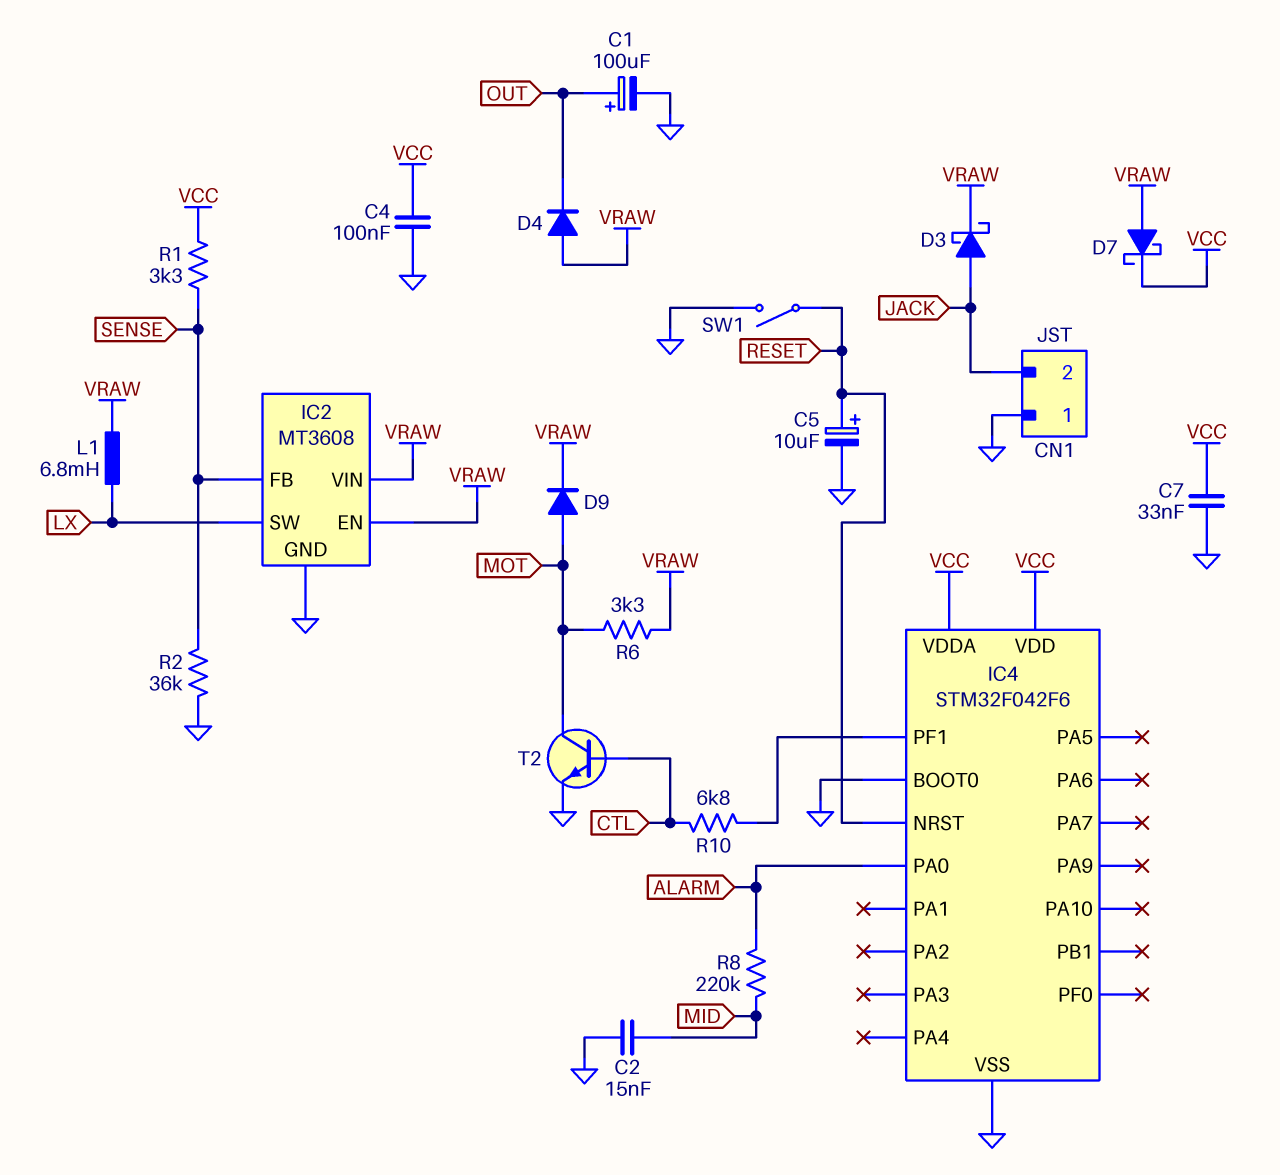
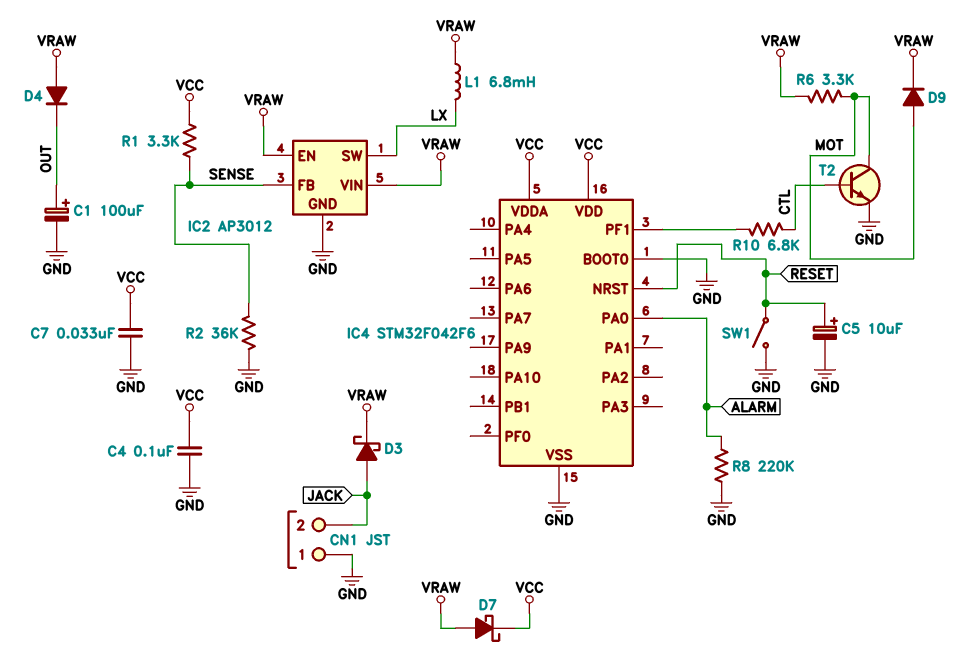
C2: 15nF (GND, MID) -> none
IC2: MT3608 -> AP3012
R8: 220k (ALARM, MID) -> 220k (ALARM, GND)

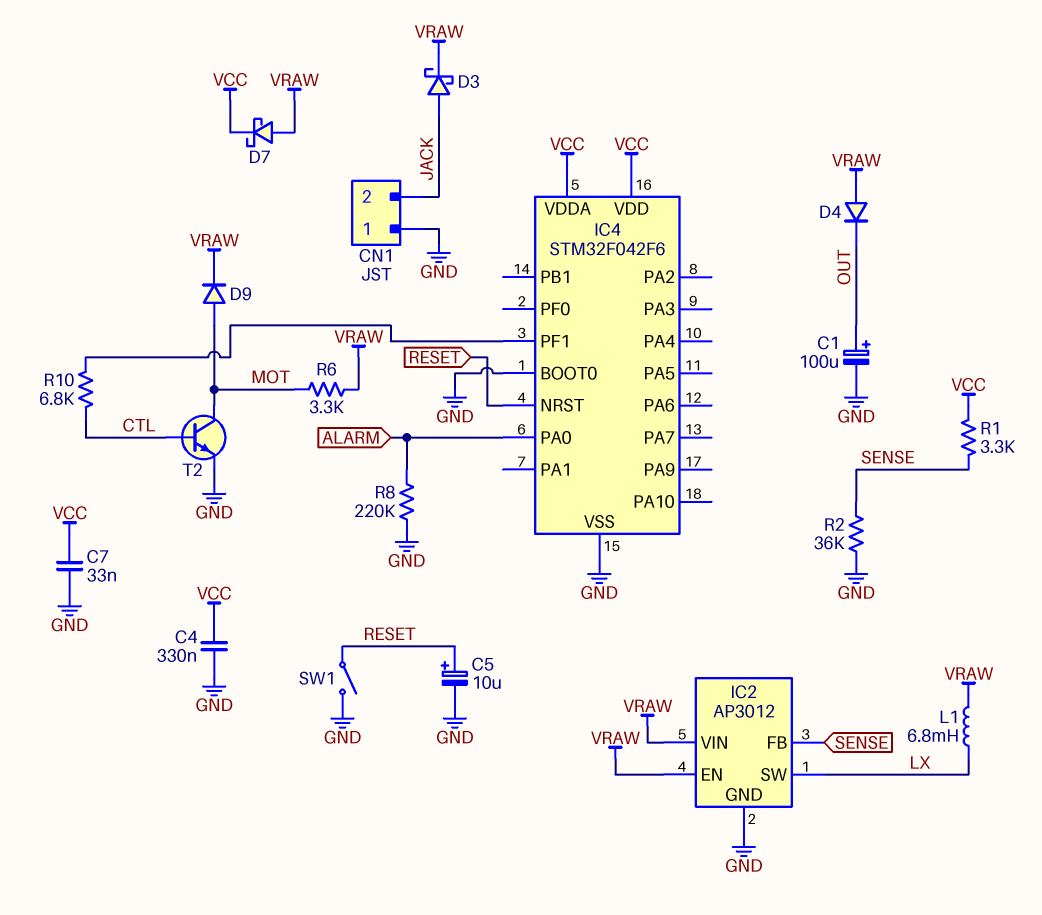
C4: 100nF (GND, VCC) -> 330nF (GND, VCC)

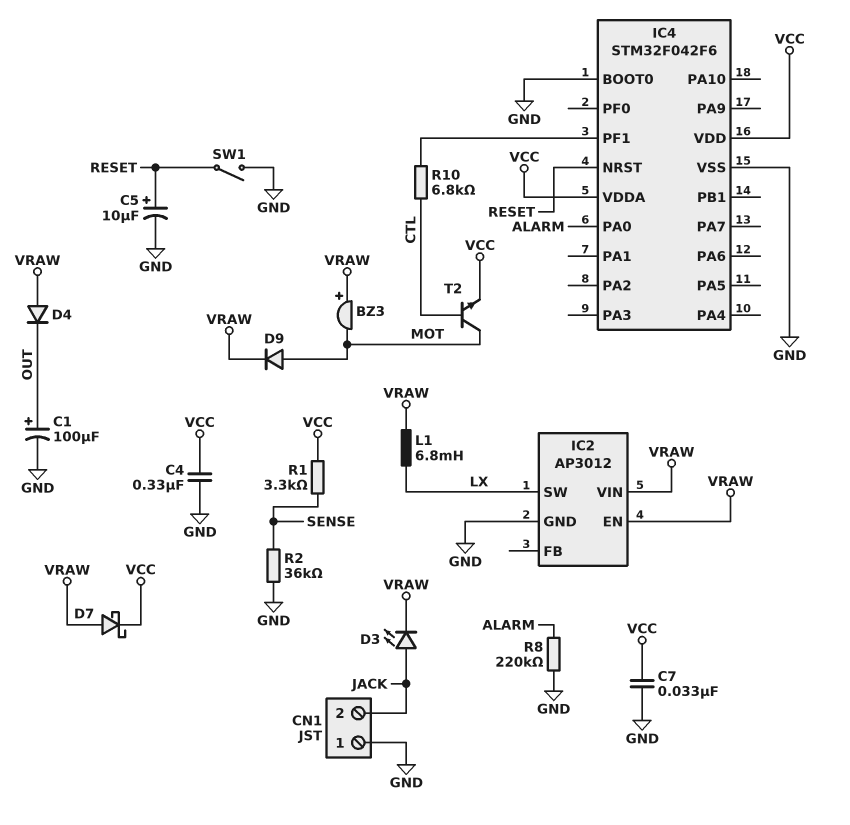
BZ3: none -> buzzer (plus VRAW, minus MOT)
D3: schottky (A JACK, K VRAW) -> LED (A JACK, K VRAW)
IC2 pin FB: SENSE -> none
R6: 3.3k (MOT, VRAW) -> none
T2: NPN (B CTL, C MOT, E GND) -> NPN (B CTL, C MOT, E VCC)

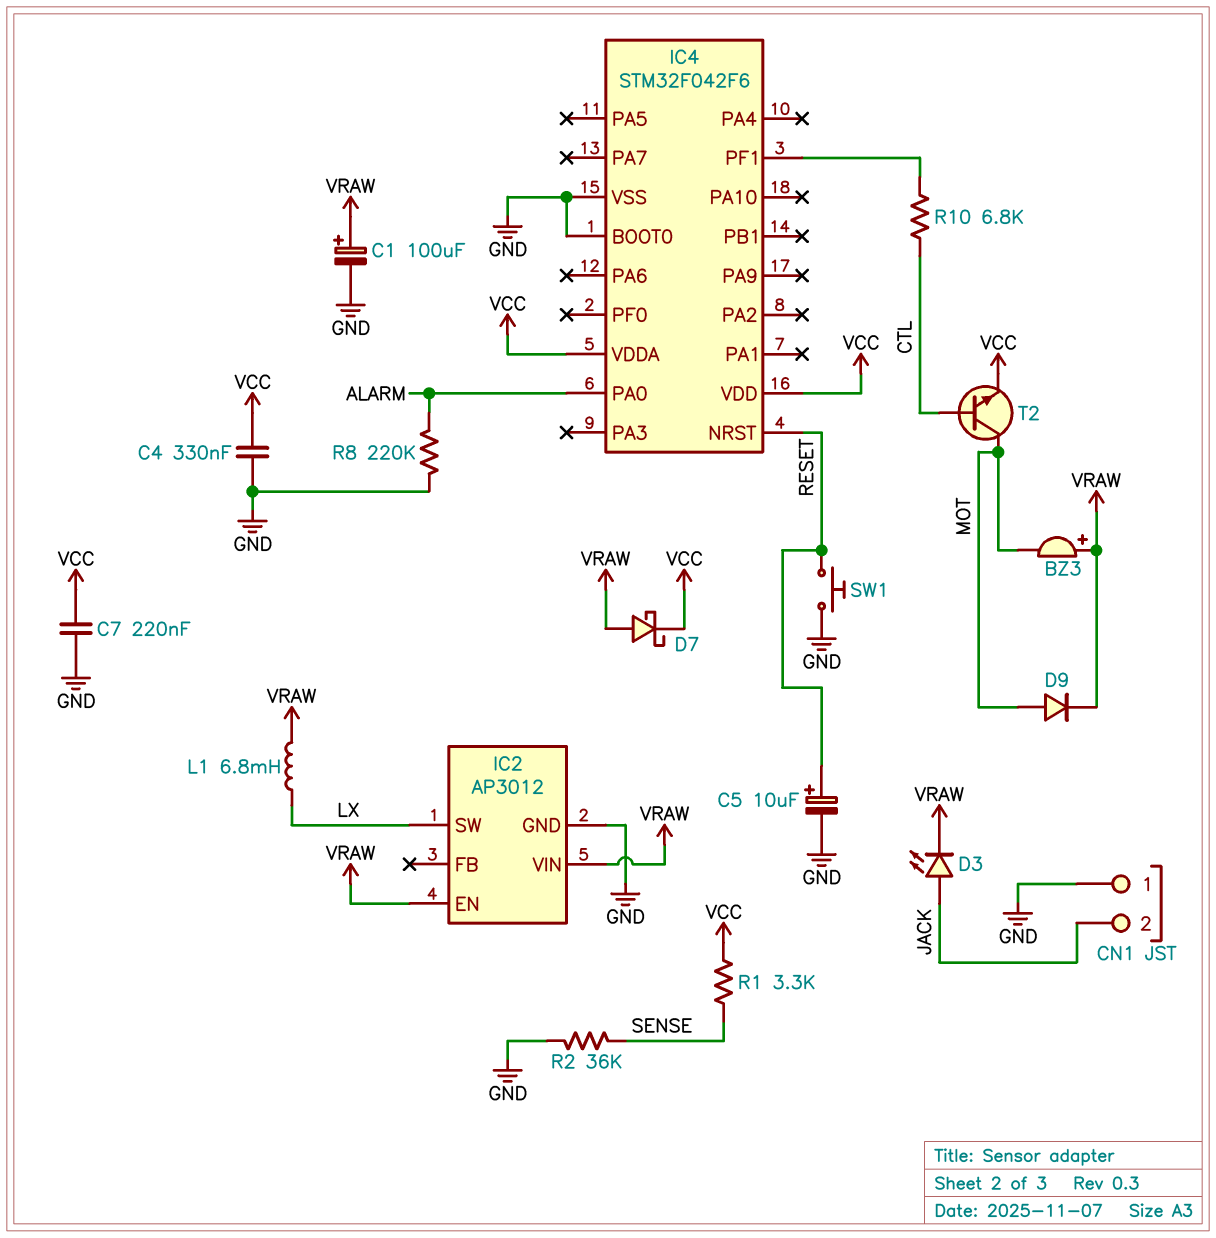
C1: 100uF (plus OUT, minus GND) -> 100uF (plus VRAW, minus GND)
C7: 33nF (GND, VCC) -> 220nF (GND, VCC)
D4: diode (A VRAW, K OUT) -> none
SW1: switch (GND, RESET) -> button (GND, RESET)

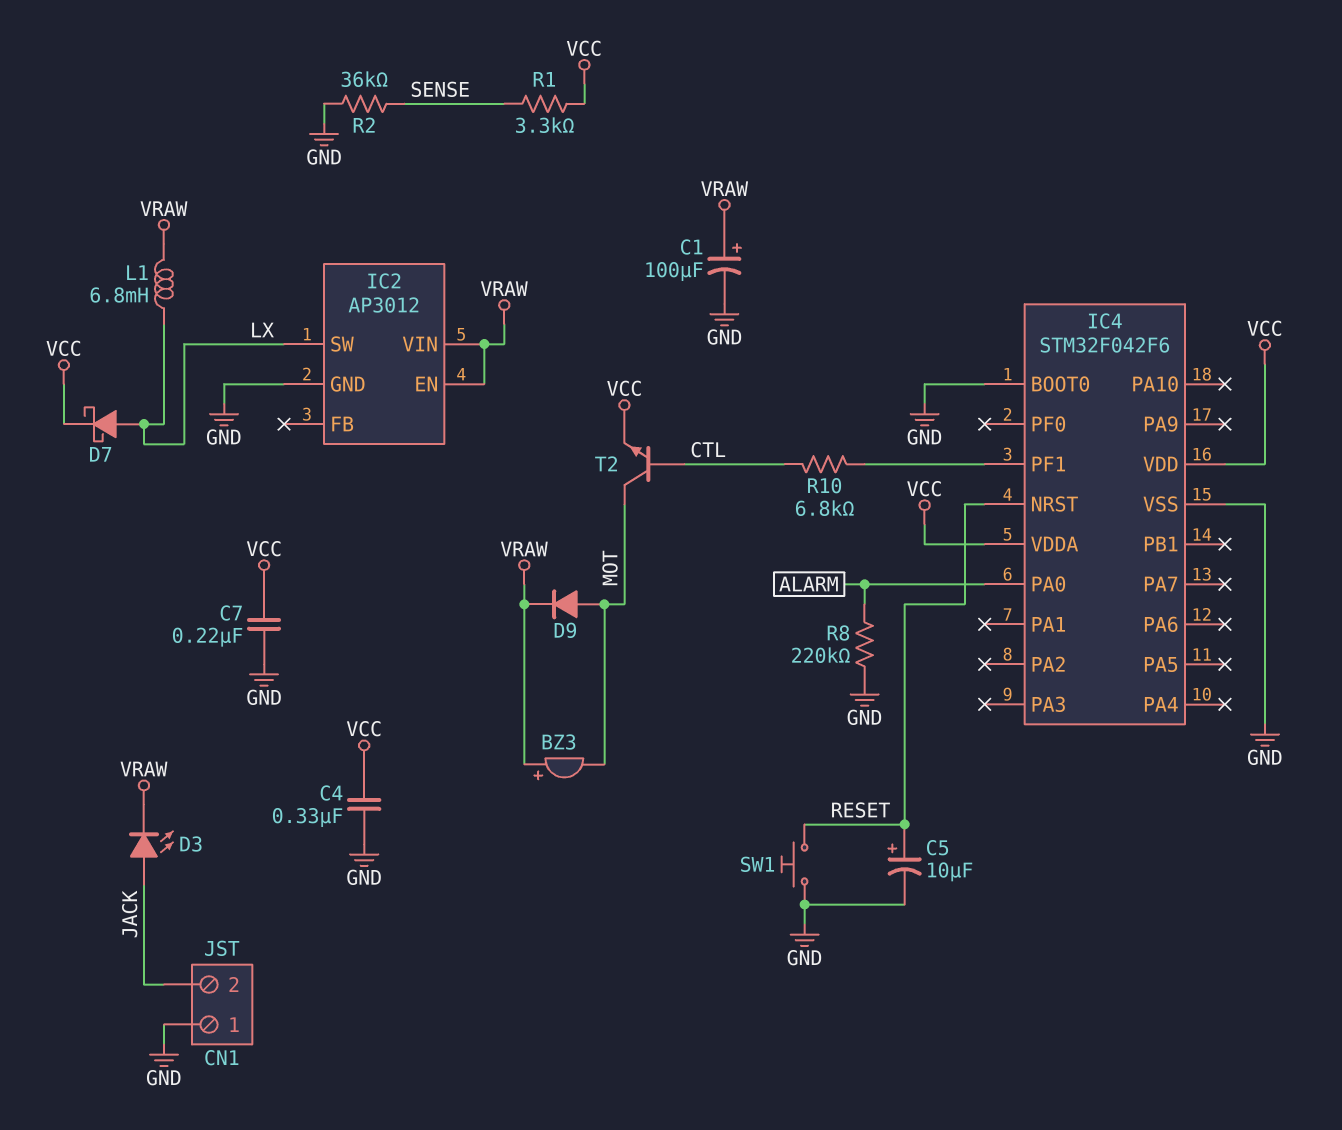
D7: schottky (A VRAW, K VCC) -> schottky (A LX, K VCC)

